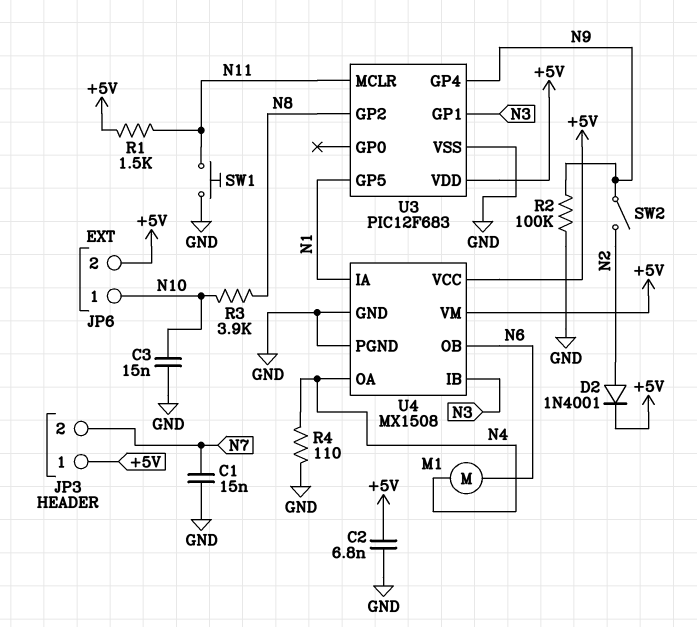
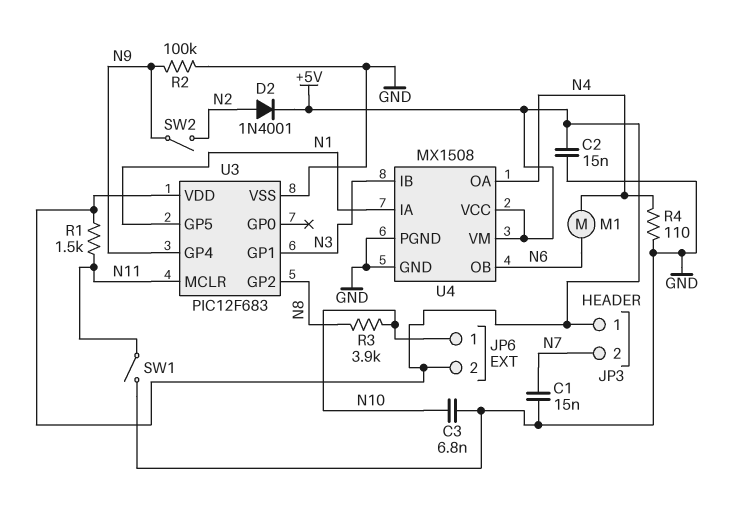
C2: 6.8nF (+5V, GND) -> 15nF (+5V, GND)
C3: 15nF (GND, N10) -> 6.8nF (GND, N10)
SW1: button (GND, N11) -> switch (GND, N11)

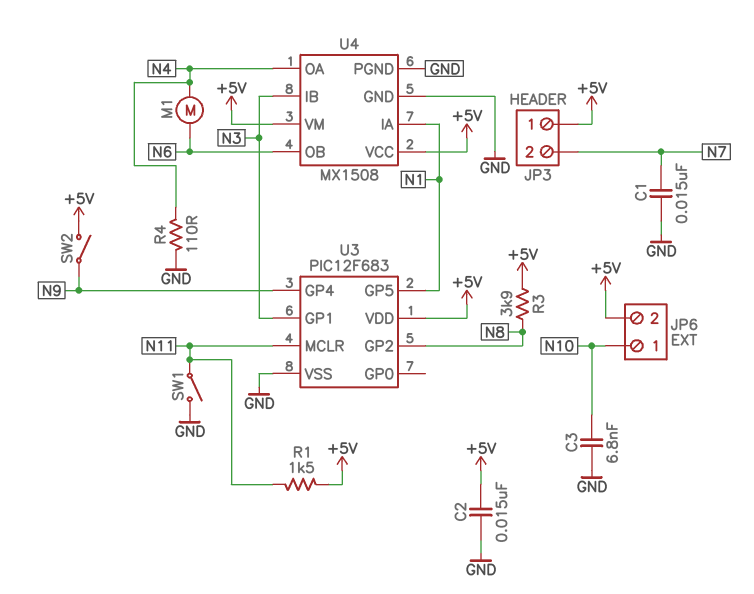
D2: diode 1N4001 (A N2, K +5V) -> none
R2: 100k (GND, N9) -> none
R3: 3.9k (N8, N10) -> 3.9k (+5V, N8)
SW2: switch (N2, N9) -> switch (+5V, N9)

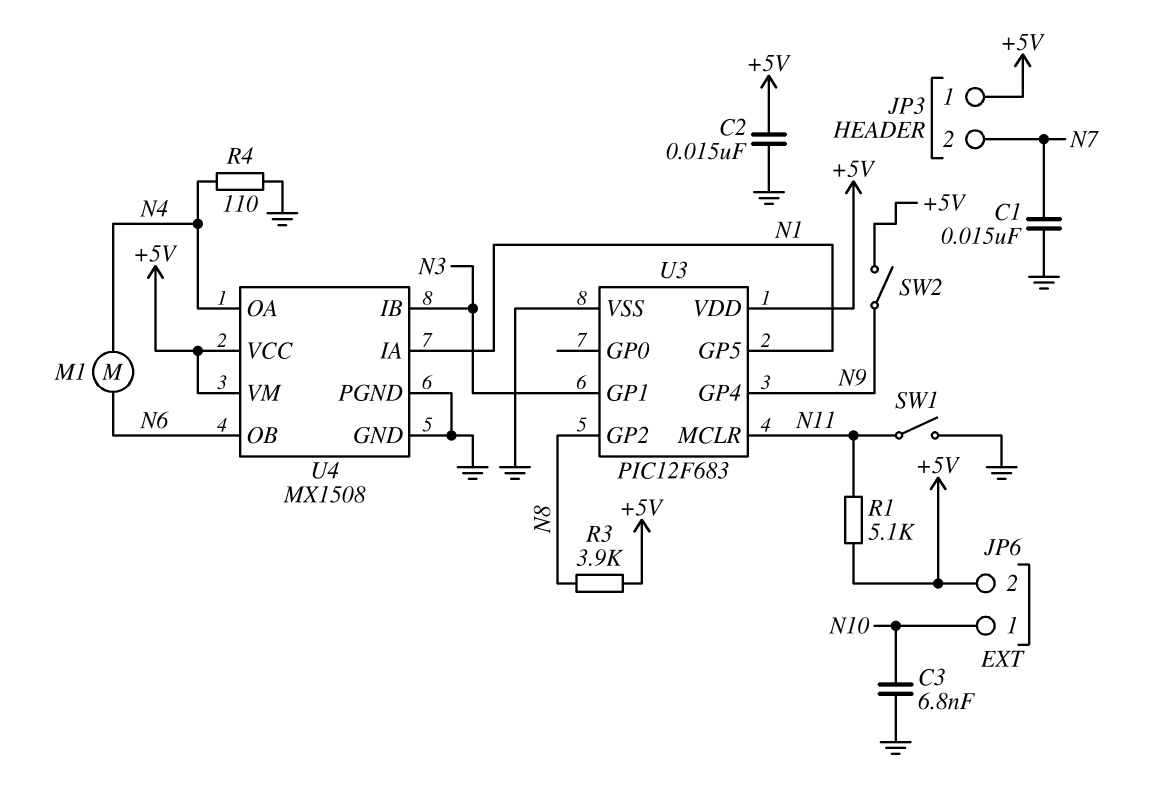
R1: 1.5k (+5V, N11) -> 5.1k (+5V, N11)

